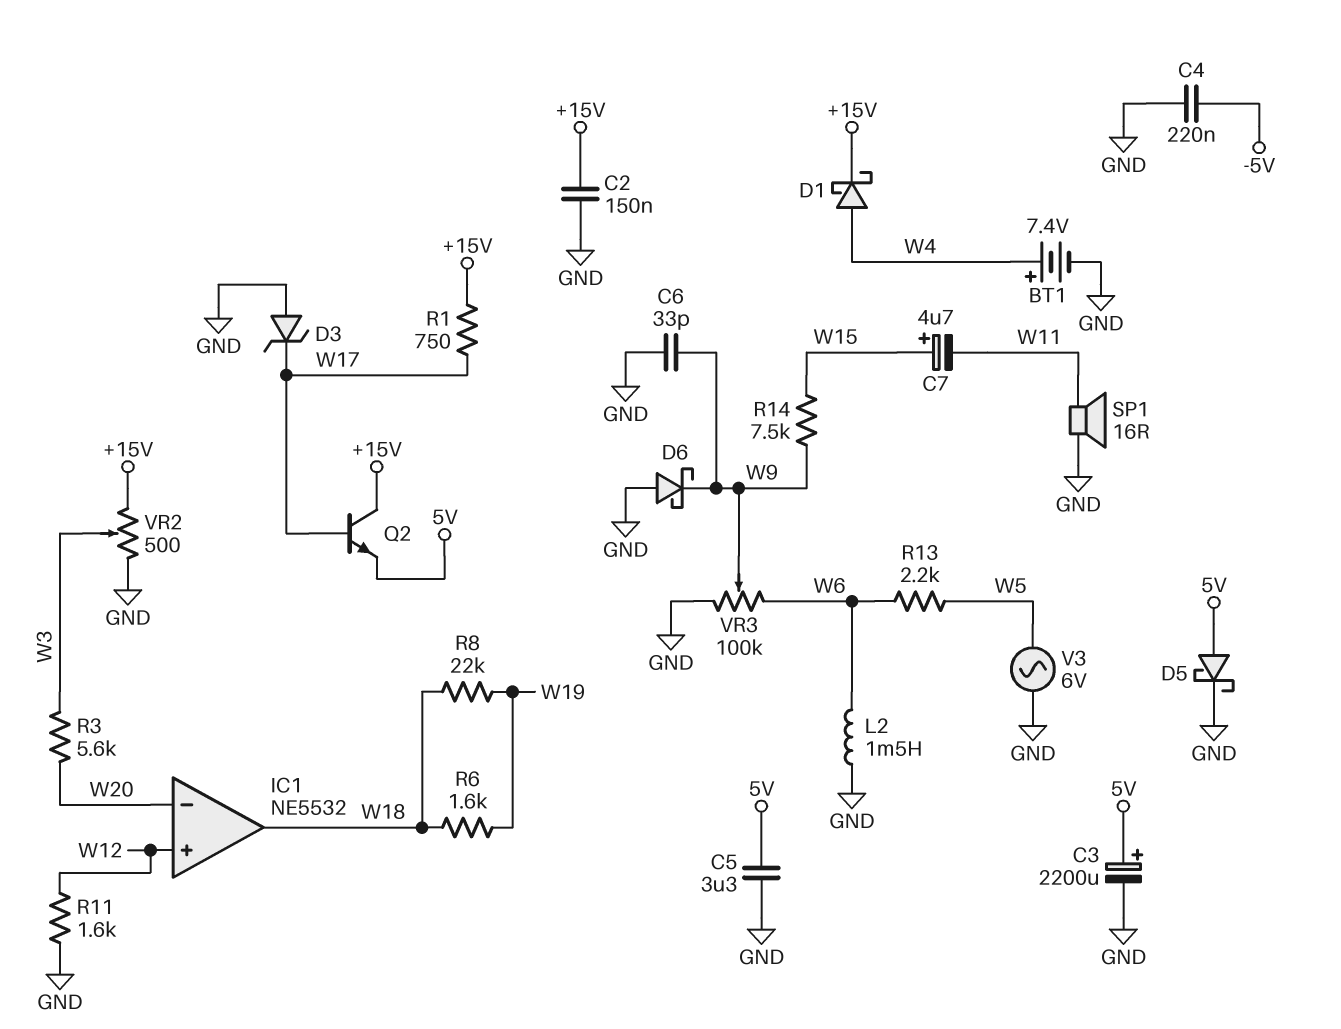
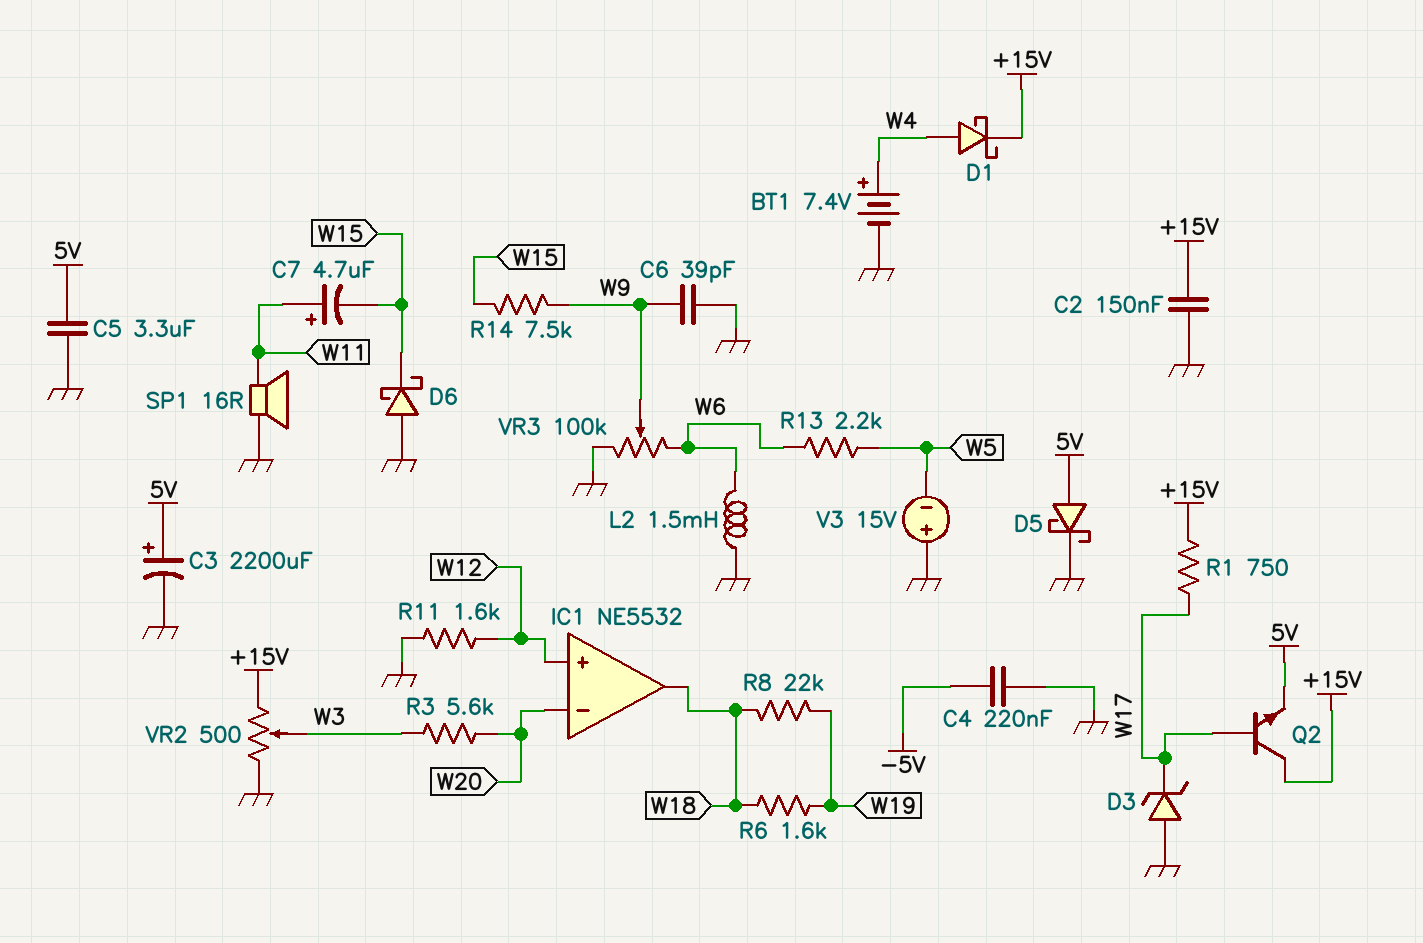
C6: 33pF (GND, W9) -> 39pF (GND, W9)
C7: 4.7uF (plus W15, minus W11) -> 4.7uF (plus W11, minus W15)
D6: schottky (A GND, K W9) -> schottky (A GND, K W15)
V3: AC 6V (GND, W5) -> 15V (plus GND, minus W5)

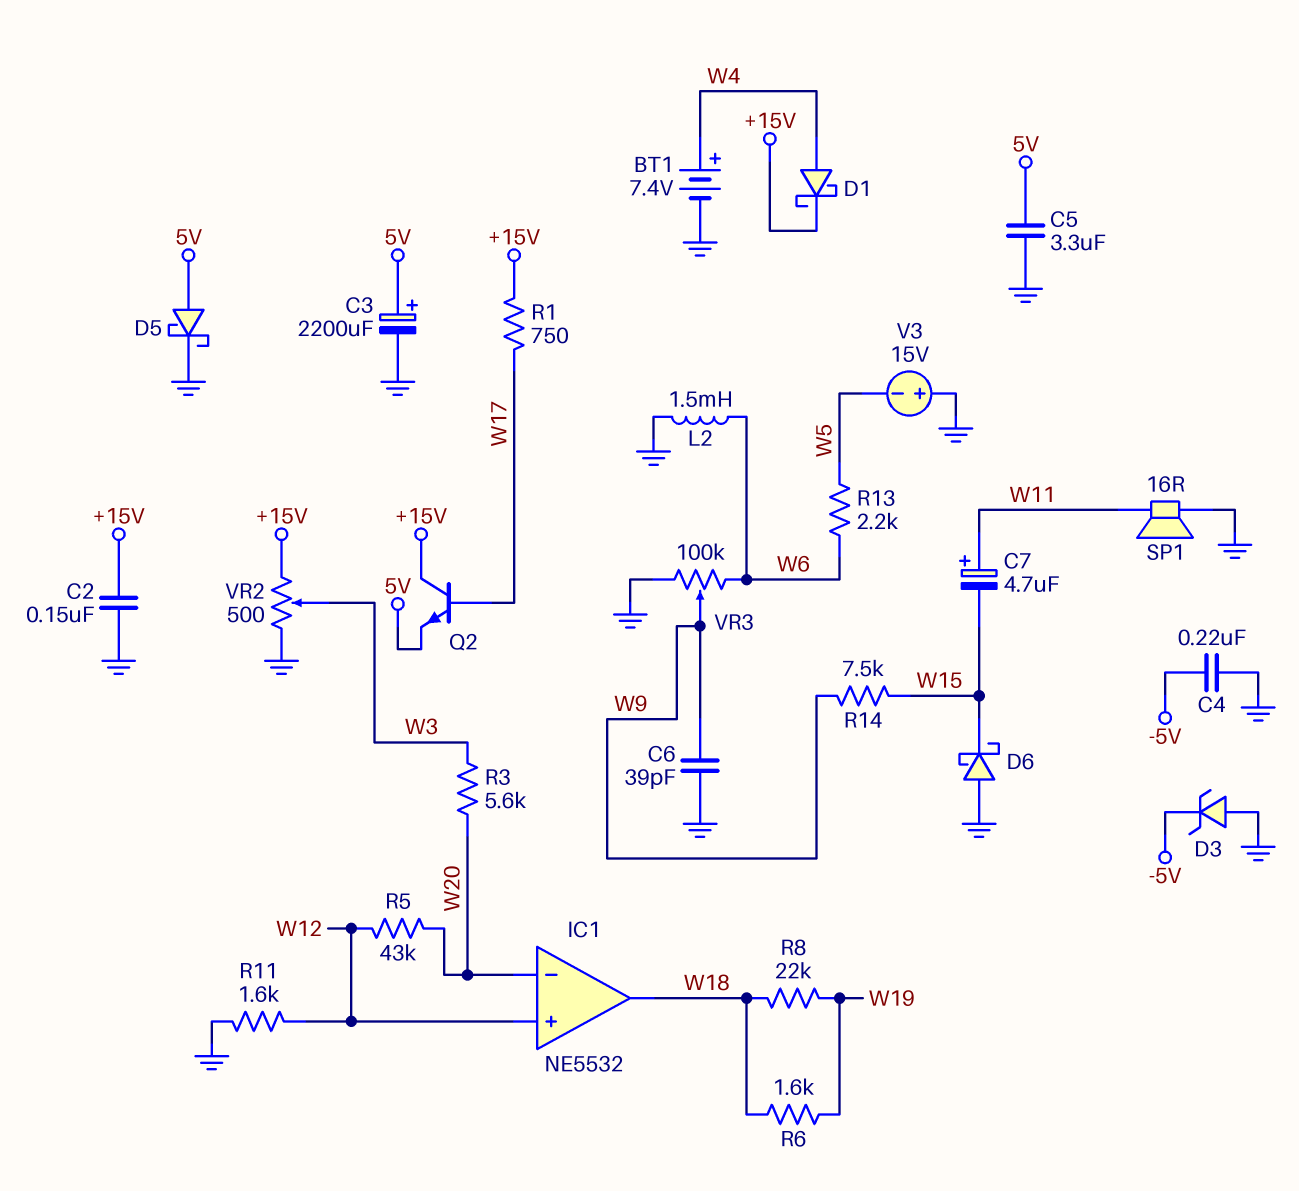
D3: zener (A GND, K W17) -> zener (A GND, K -5V)
R5: none -> 43k (W12, W20)

